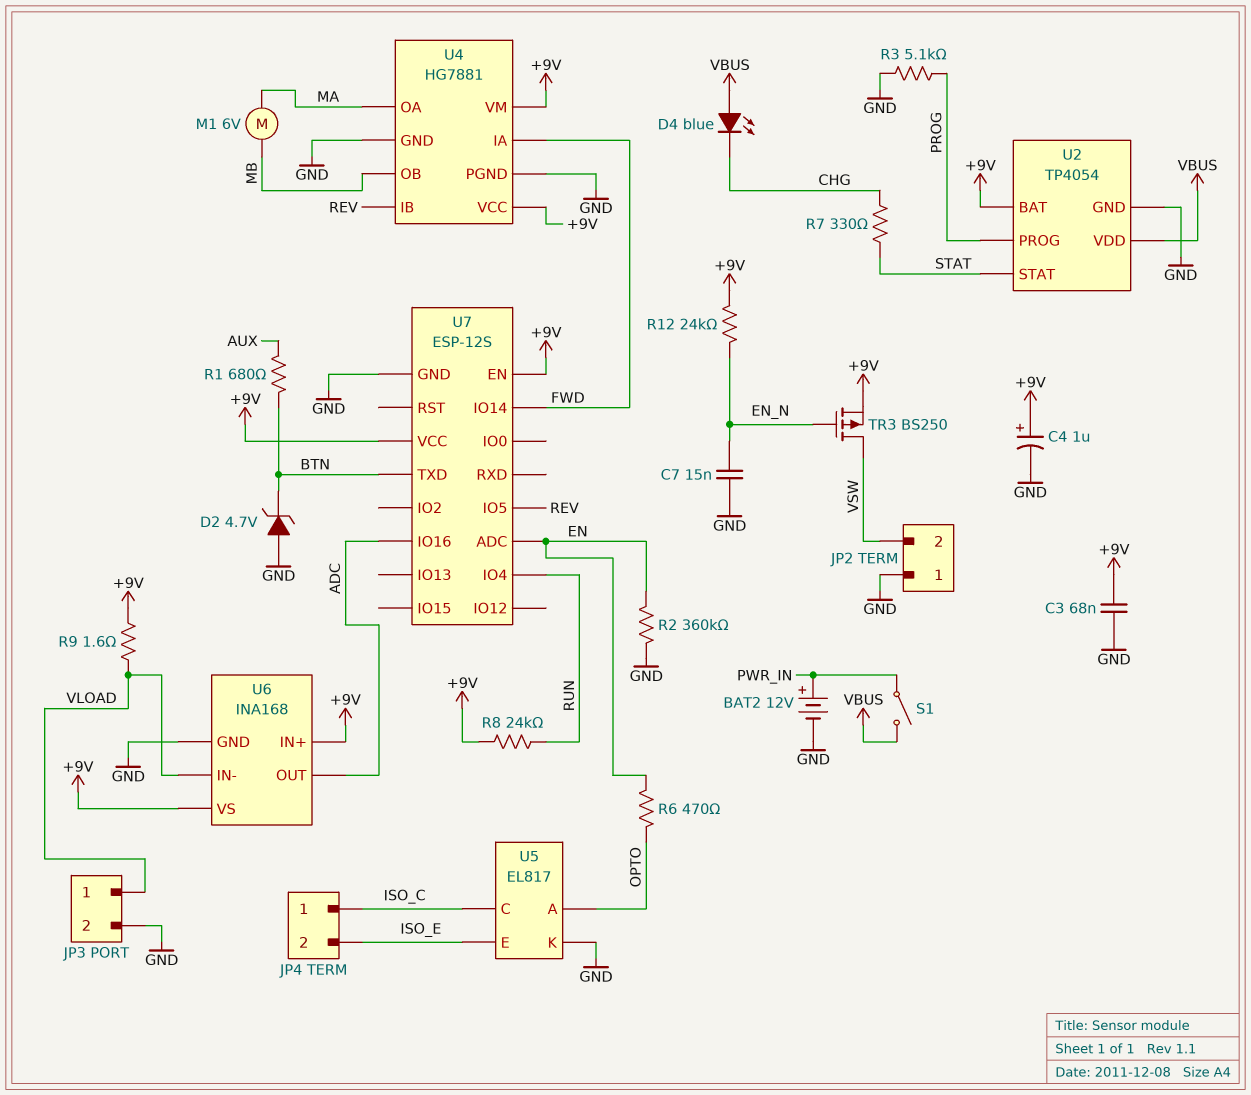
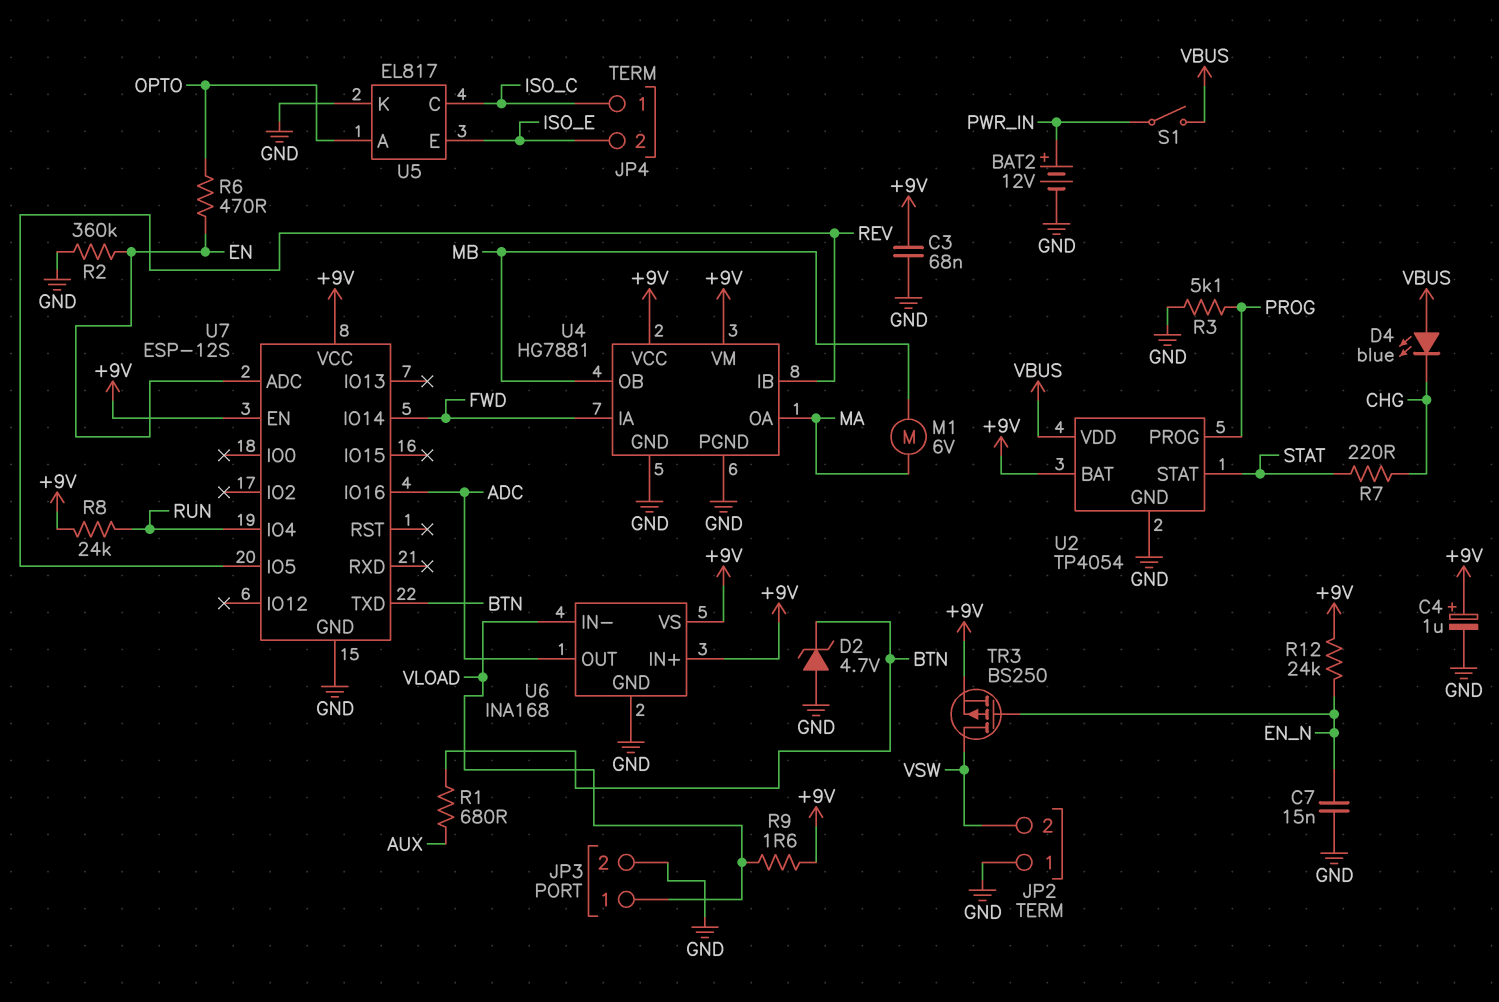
R7: 330 (CHG, STAT) -> 220 (CHG, STAT)

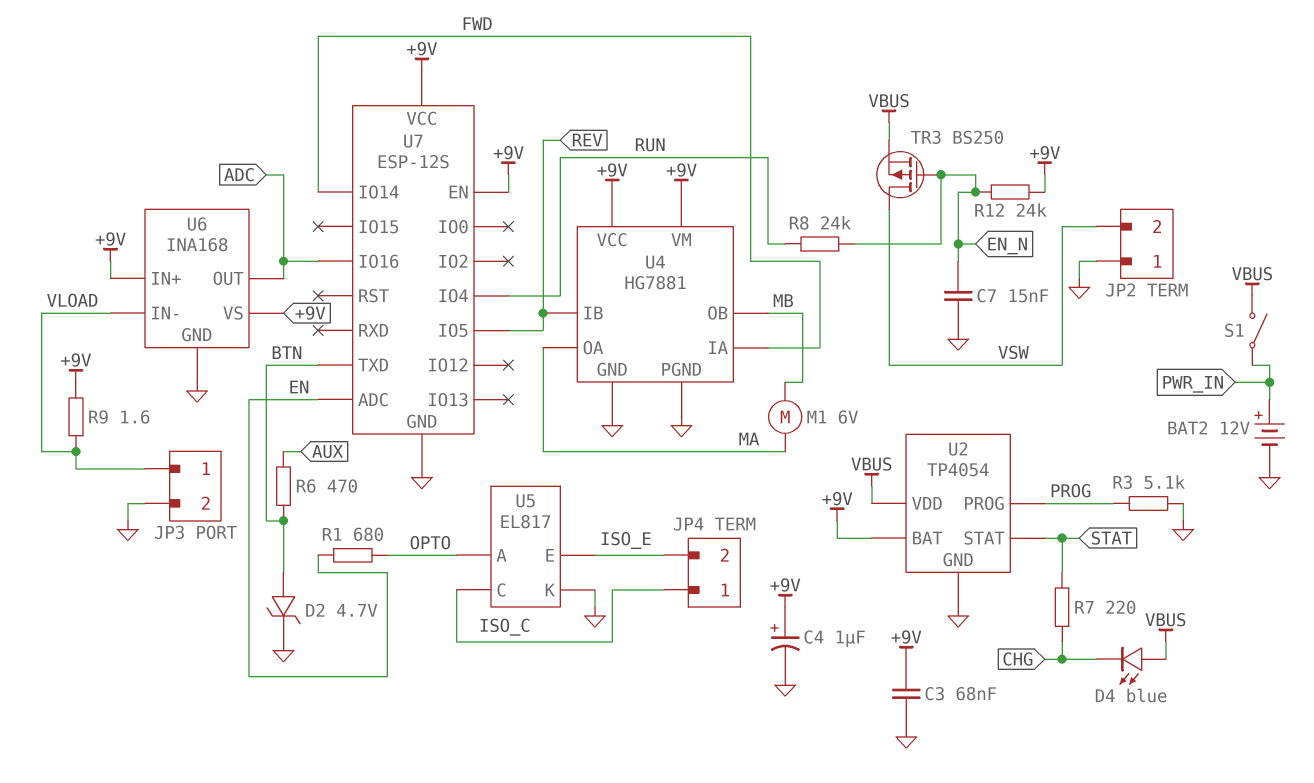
D2: zener 4.7V (A GND, K BTN) -> zener 4.7V (A BTN, K GND)
R1: 680 (AUX, BTN) -> 680 (EN, OPTO)
R2: 360k (EN, GND) -> none
R6: 470 (EN, OPTO) -> 470 (AUX, BTN)
R8: 24k (+9V, RUN) -> 24k (EN_N, RUN)
TR3: PMOS BS250 (G EN_N, D VSW, S +9V) -> PMOS BS250 (G EN_N, D VSW, S VBUS)

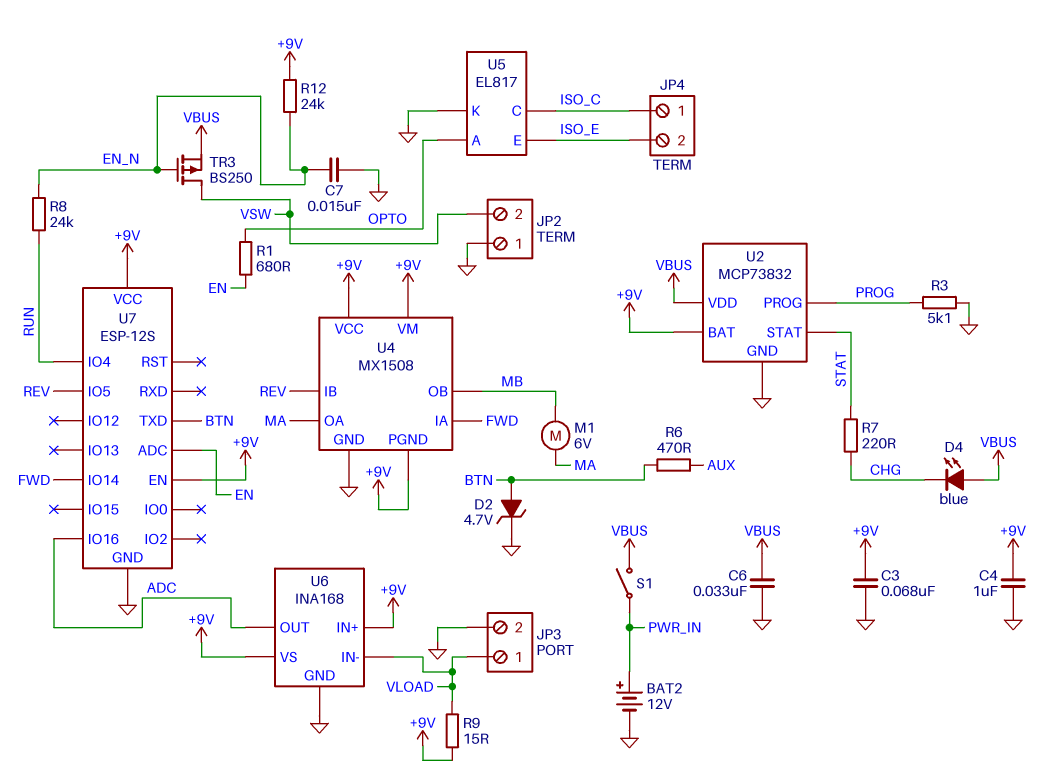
C4: 1uF (plus +9V, minus GND) -> 1uF (+9V, GND)
C6: none -> 33nF (GND, VBUS)
R9: 1.6 (+9V, VLOAD) -> 15 (+9V, VLOAD)
U2: TP4054 -> MCP73832
U4: HG7881 -> MX1508
U4 pin PGND: GND -> +9V

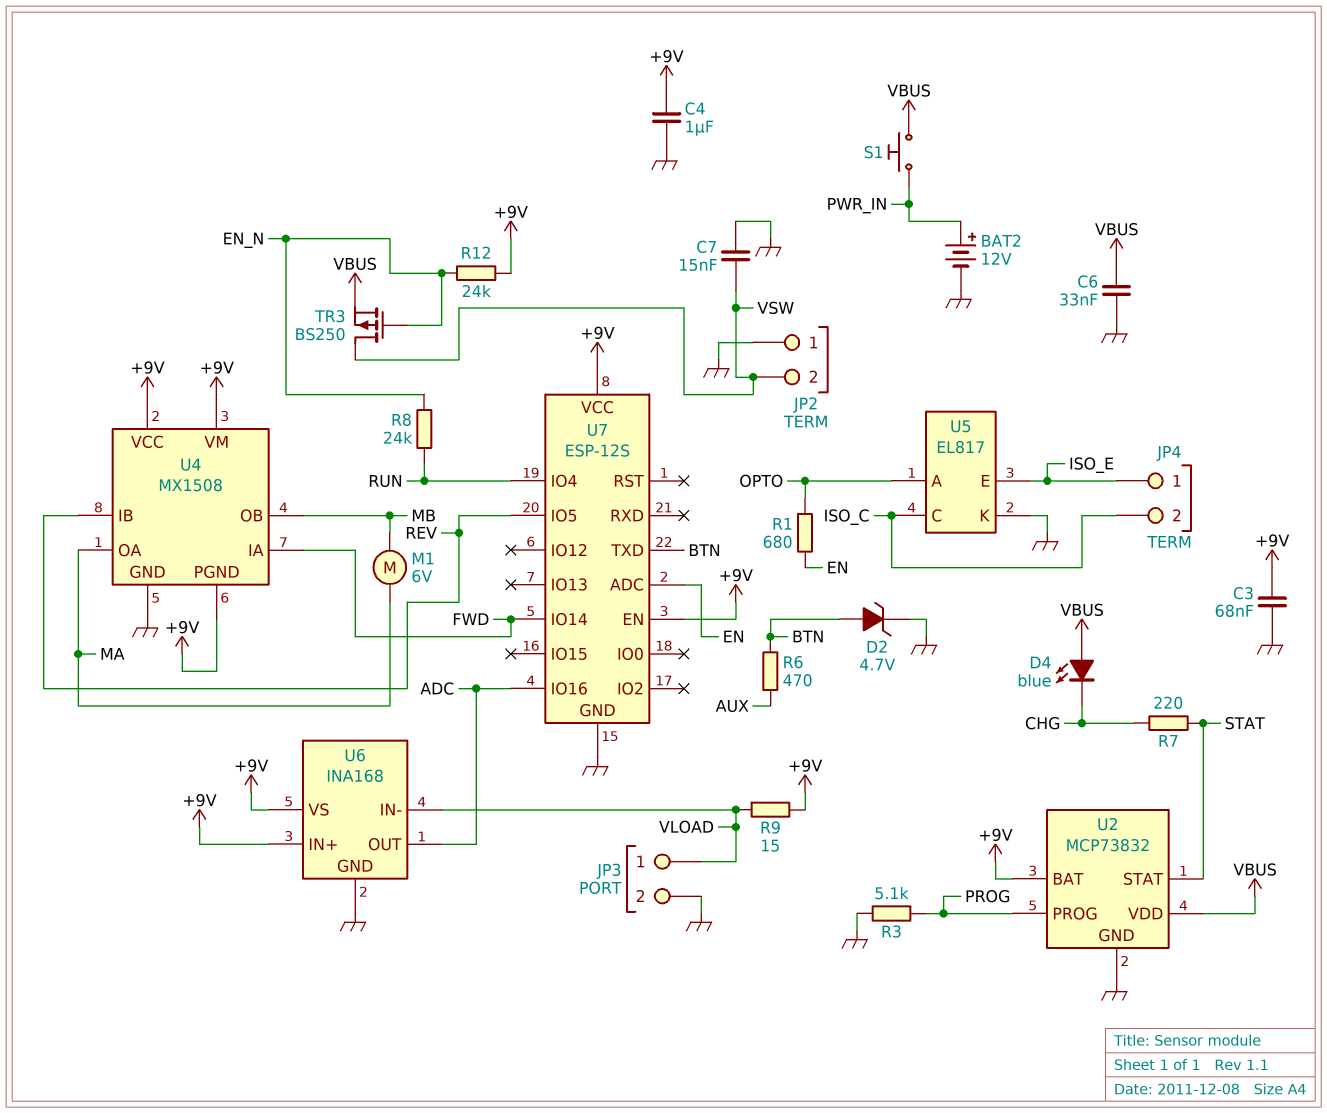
C7: 15nF (EN_N, GND) -> 15nF (GND, VSW)
JP4 pin 1: ISO_C -> ISO_E
JP4 pin 2: ISO_E -> ISO_C
S1: switch (PWR_IN, VBUS) -> button (PWR_IN, VBUS)

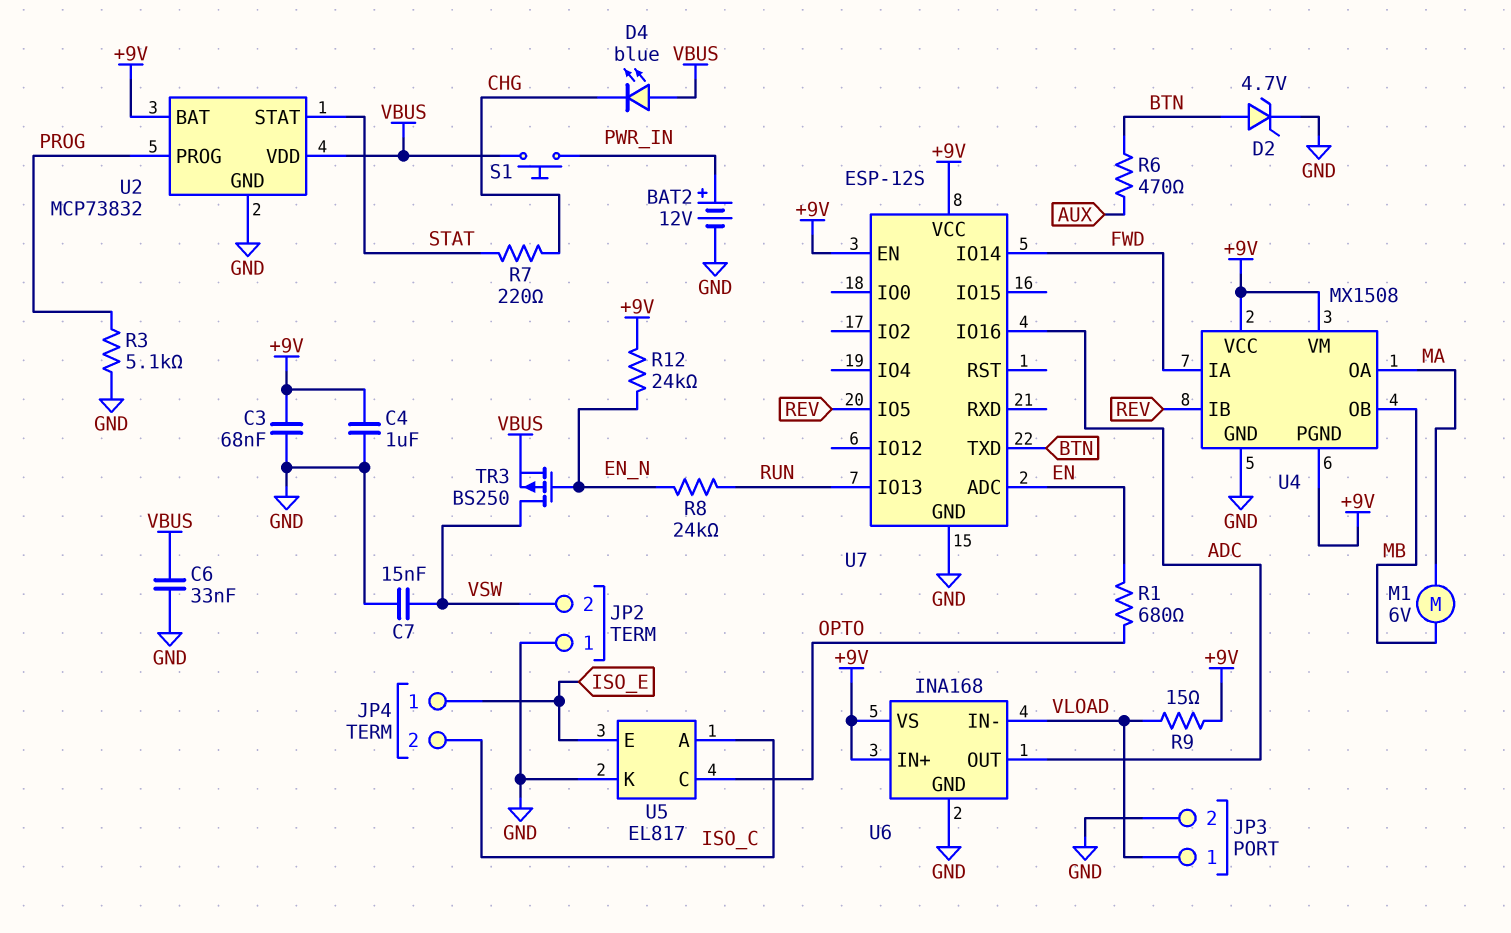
U5 pin A: OPTO -> ISO_C
U5 pin C: ISO_C -> OPTO
U7 pin IO4: RUN -> none
U7 pin IO13: none -> RUN

